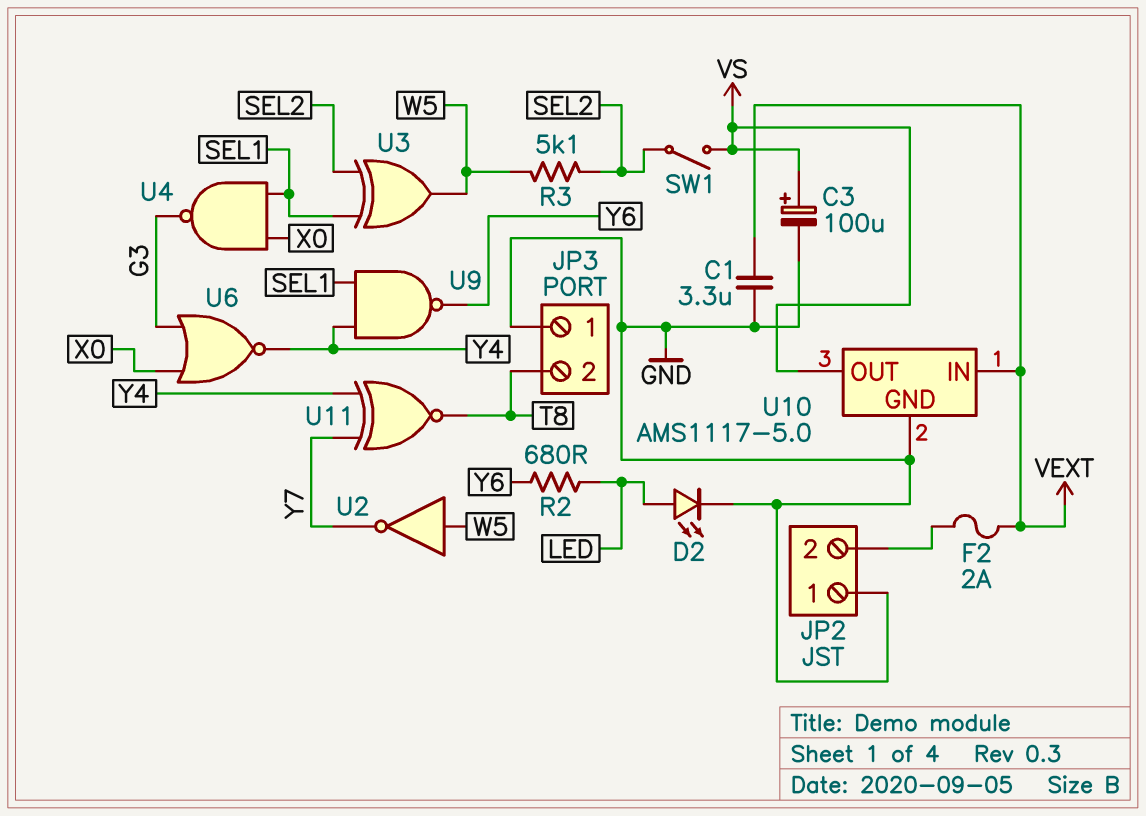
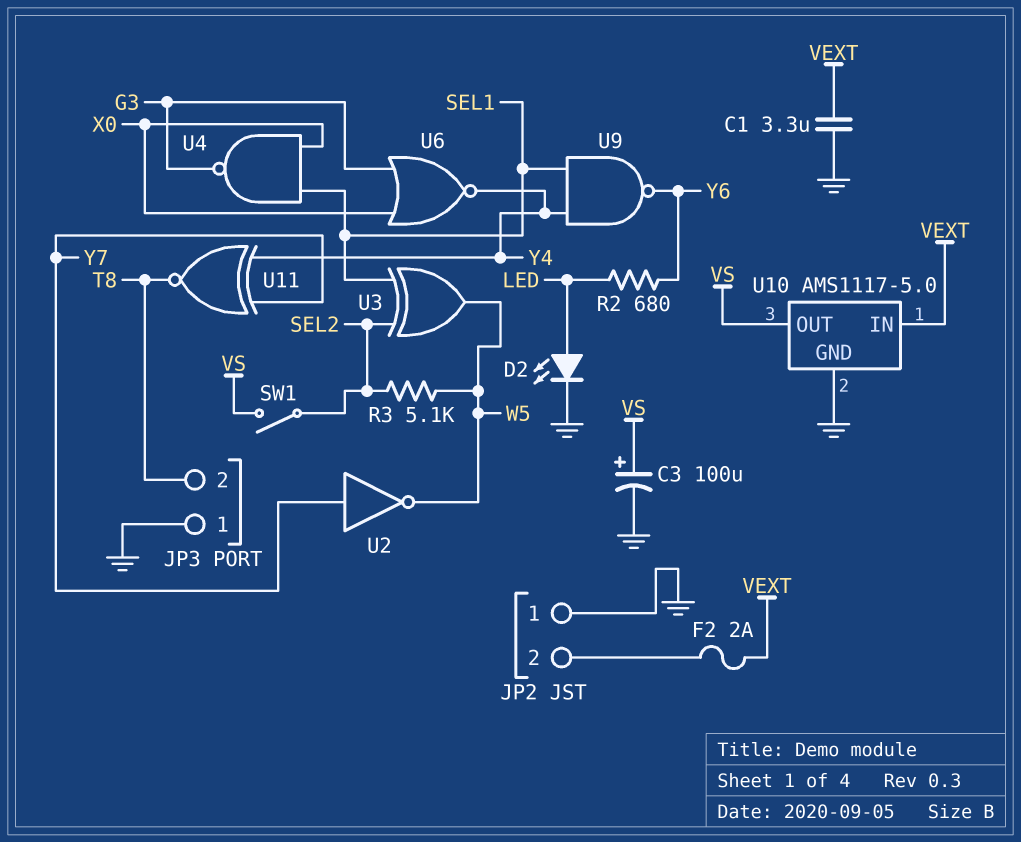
U2: NOT (in W5, out Y7) -> NOT (in Y7, out W5)

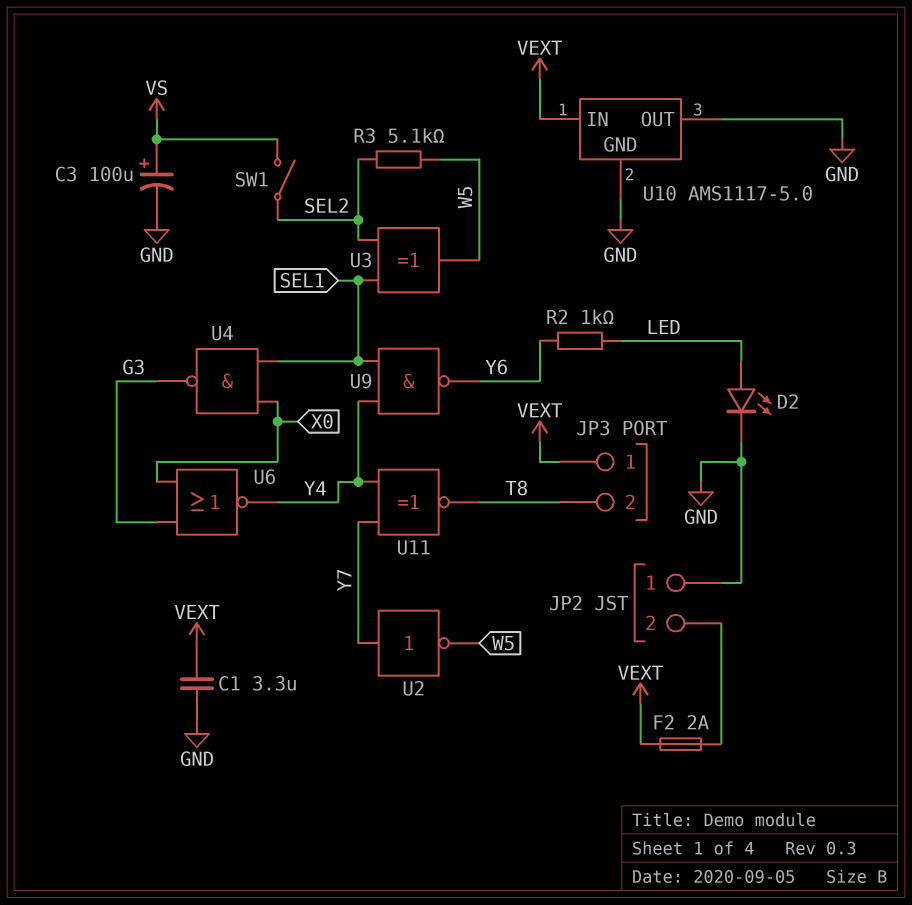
JP3 pin 1: GND -> VEXT
R2: 680 (LED, Y6) -> 1k (LED, Y6)
U10 pin OUT: VS -> GND

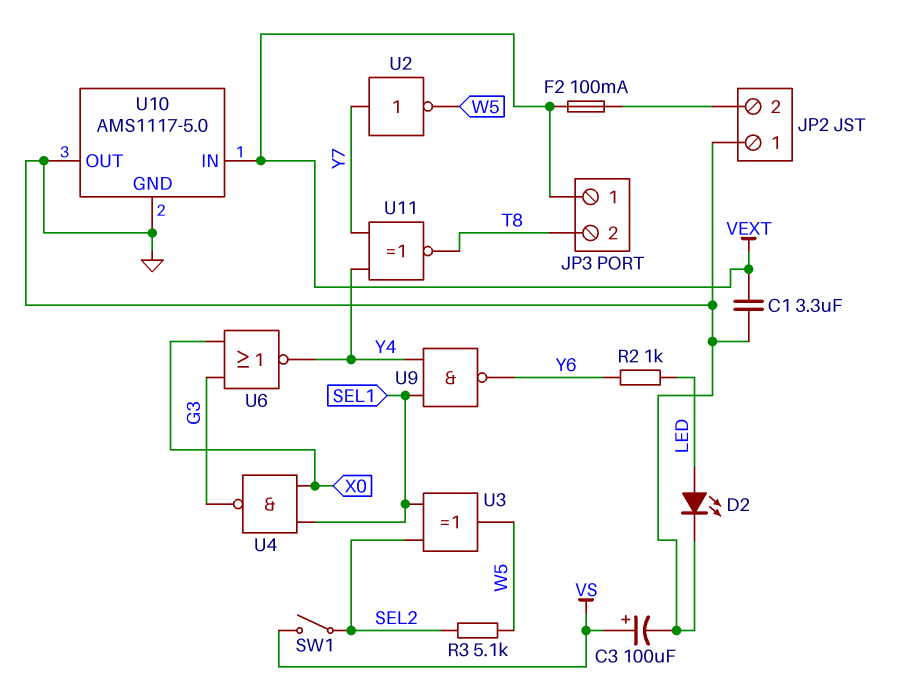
F2: 2A (JP2/2, VEXT) -> 100mA (JP2/2, VEXT)

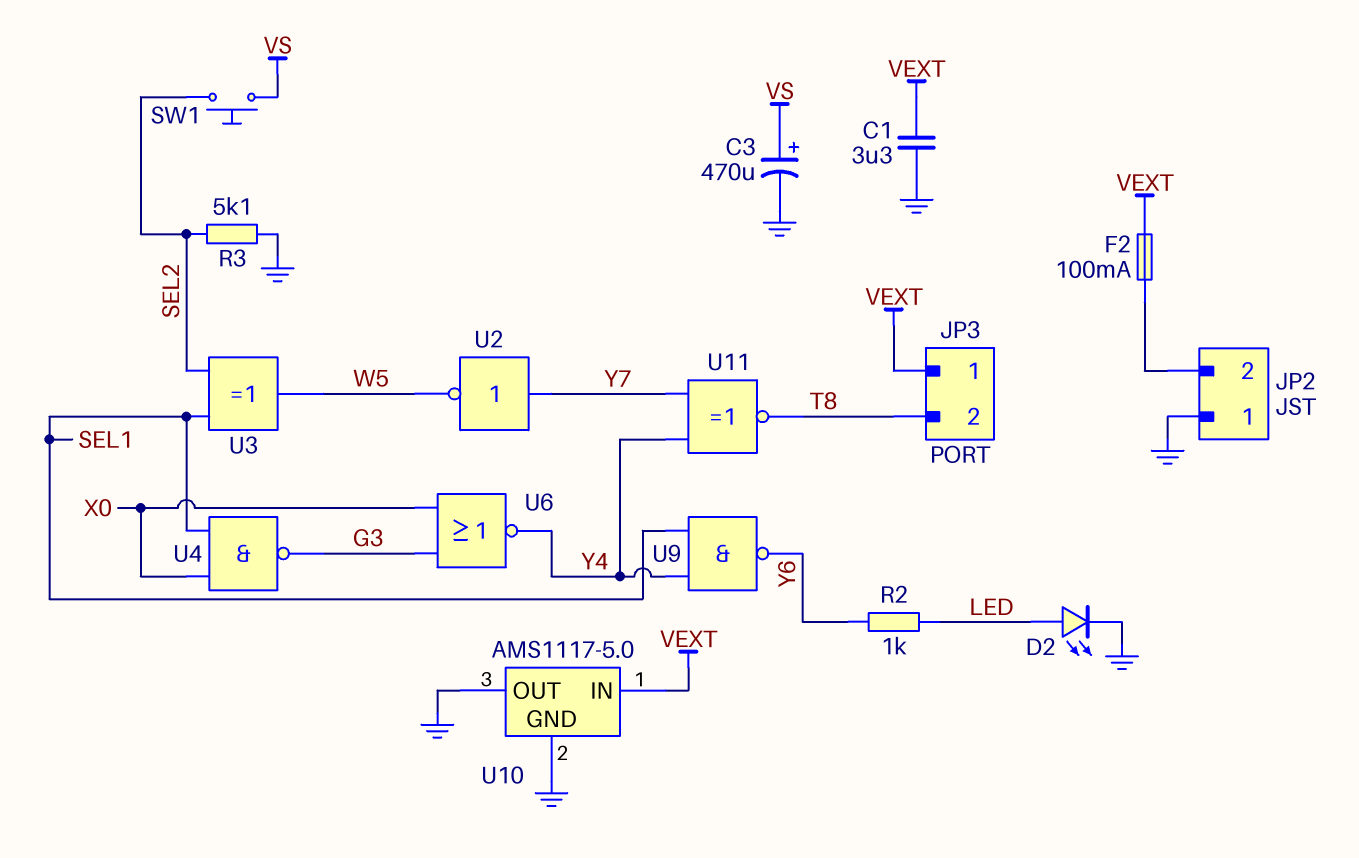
C3: 100uF (plus VS, minus GND) -> 470uF (plus VS, minus GND)
R3: 5.1k (SEL2, W5) -> 5.1k (GND, SEL2)
SW1: switch (SEL2, VS) -> button (SEL2, VS)

